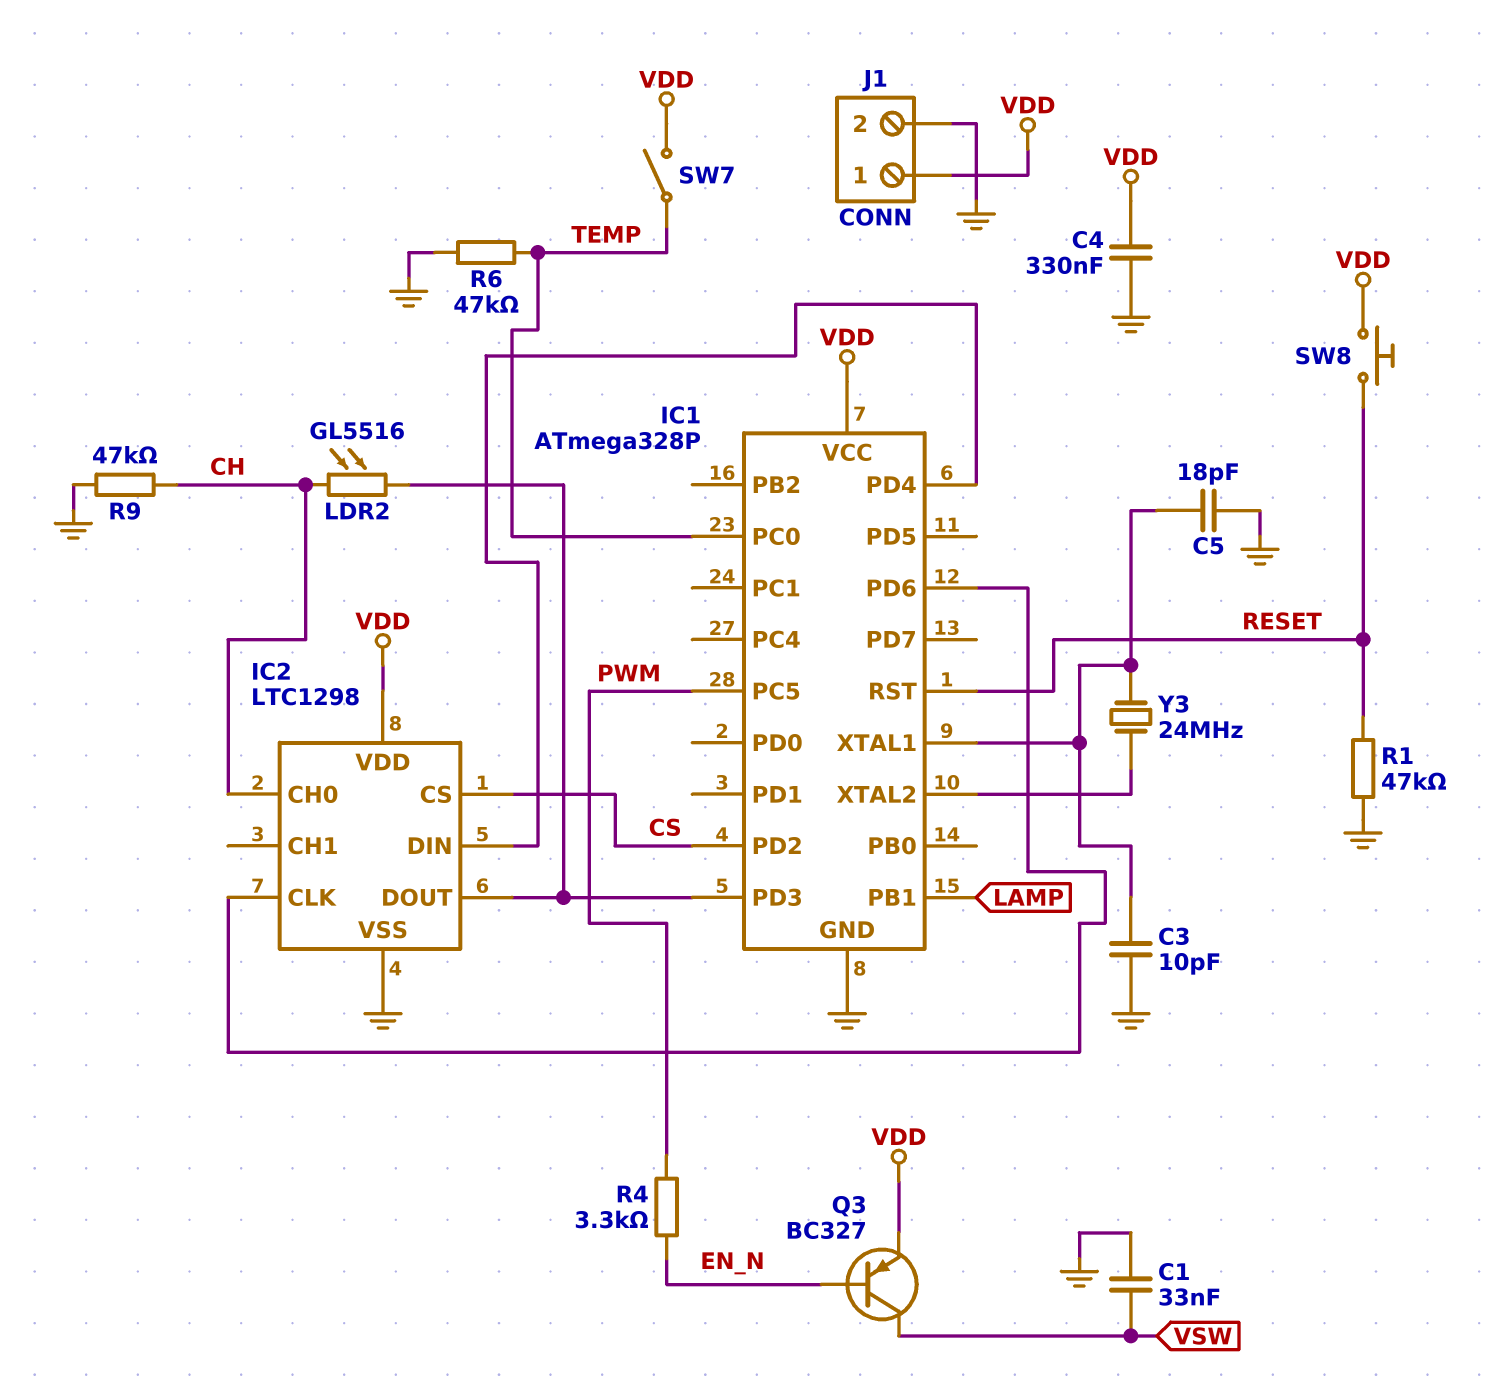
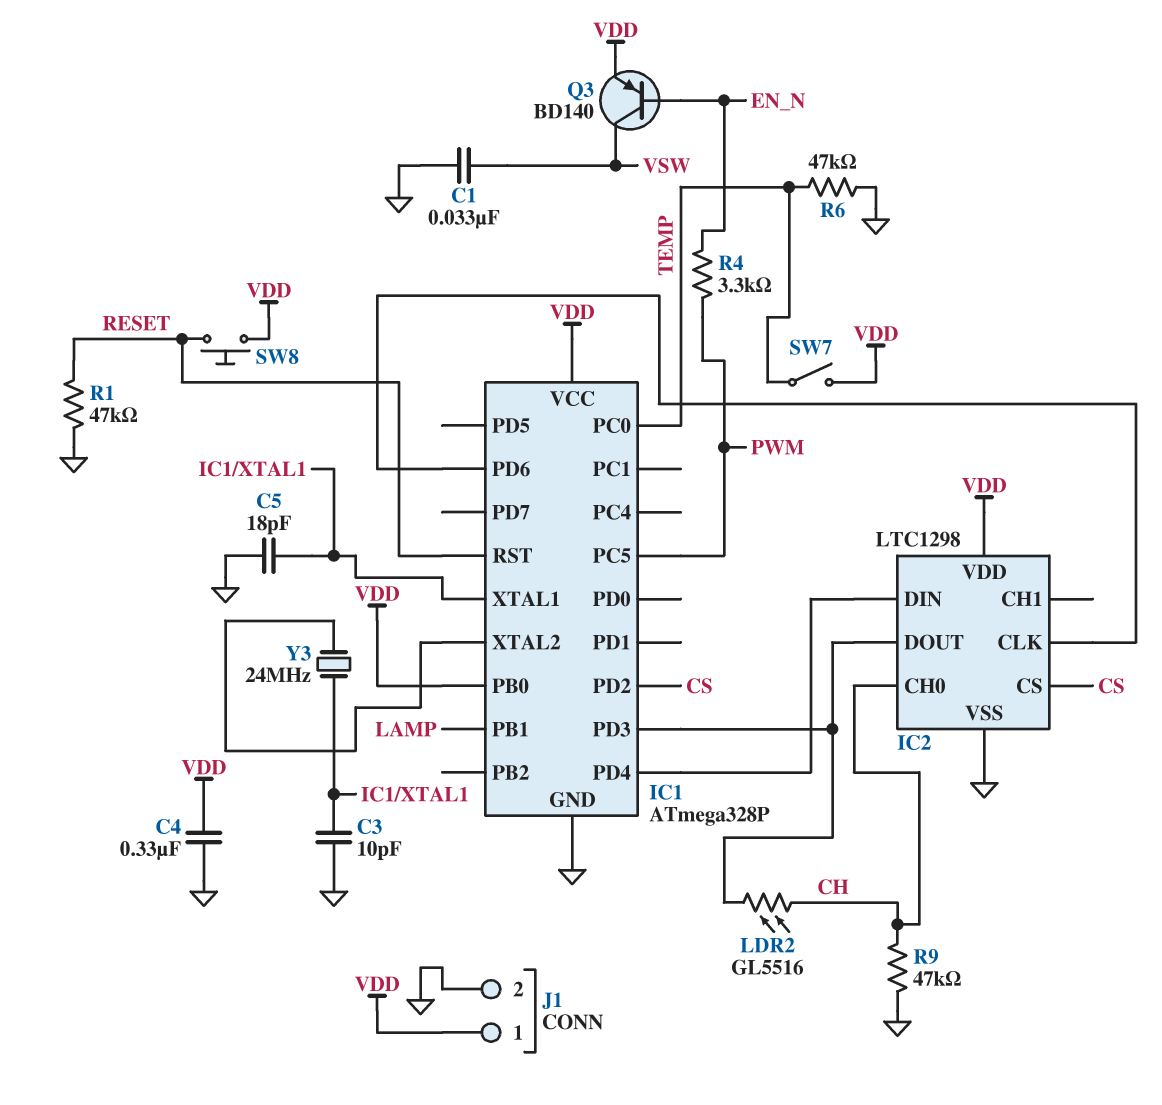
IC1 pin PB0: none -> VDD
Q3: PNP BC327 (B EN_N, C VSW, E VDD) -> PNP BD140 (B EN_N, C VSW, E VDD)

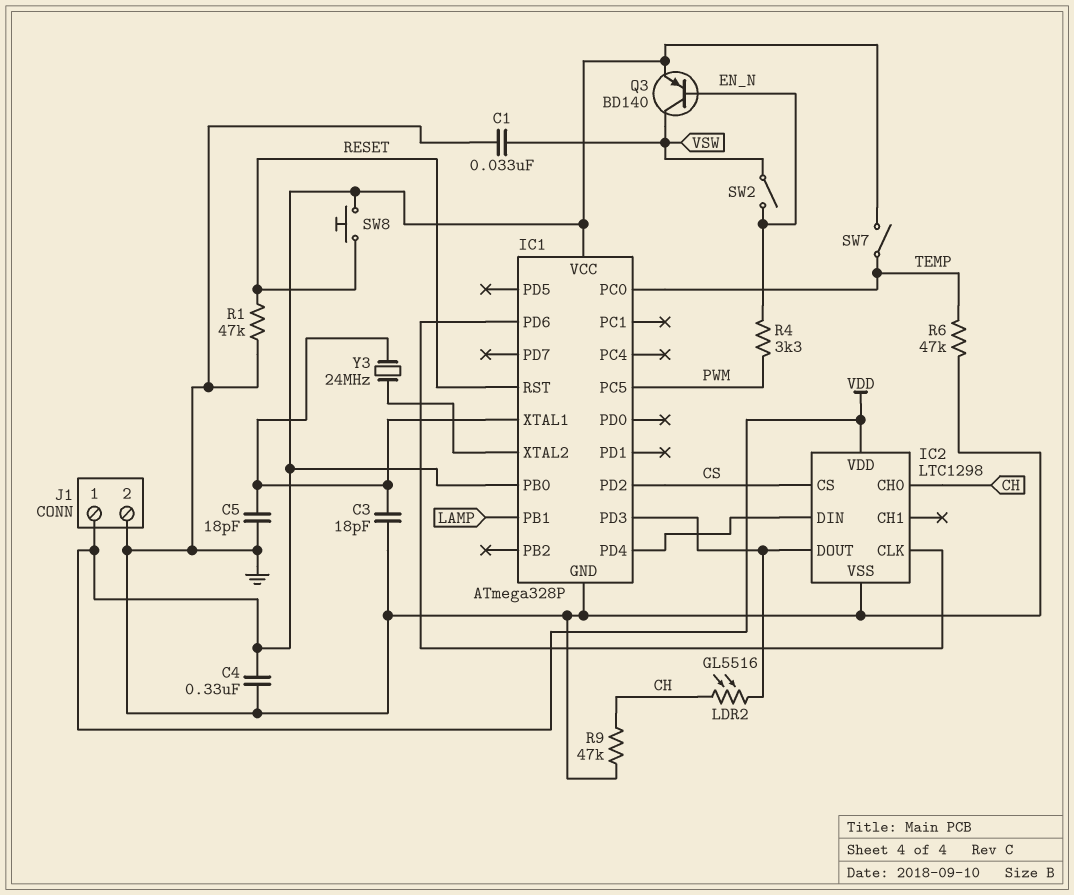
C3: 10pF (GND, IC1/XTAL1) -> 18pF (GND, IC1/XTAL1)
SW2: none -> switch (EN_N, VSW)

